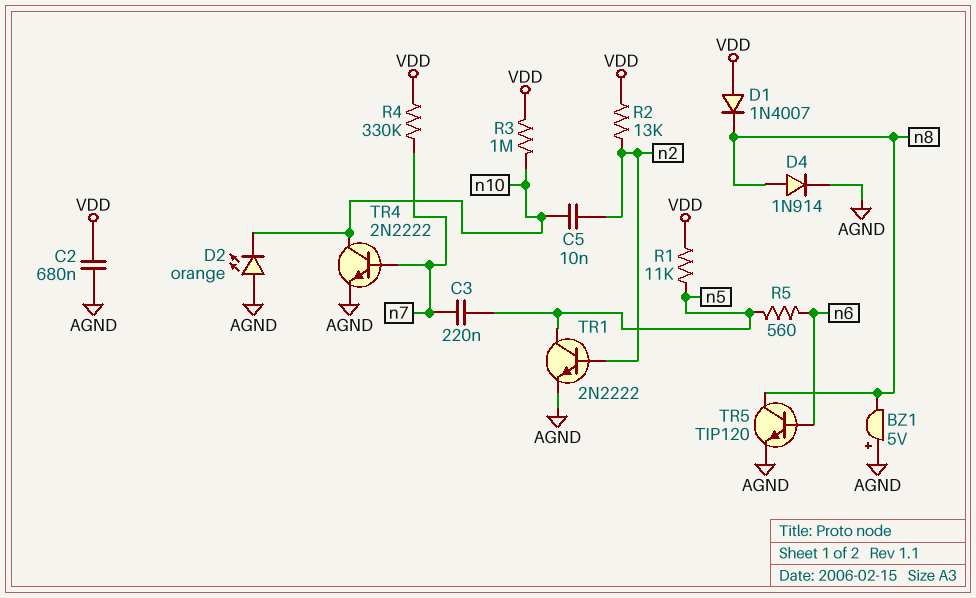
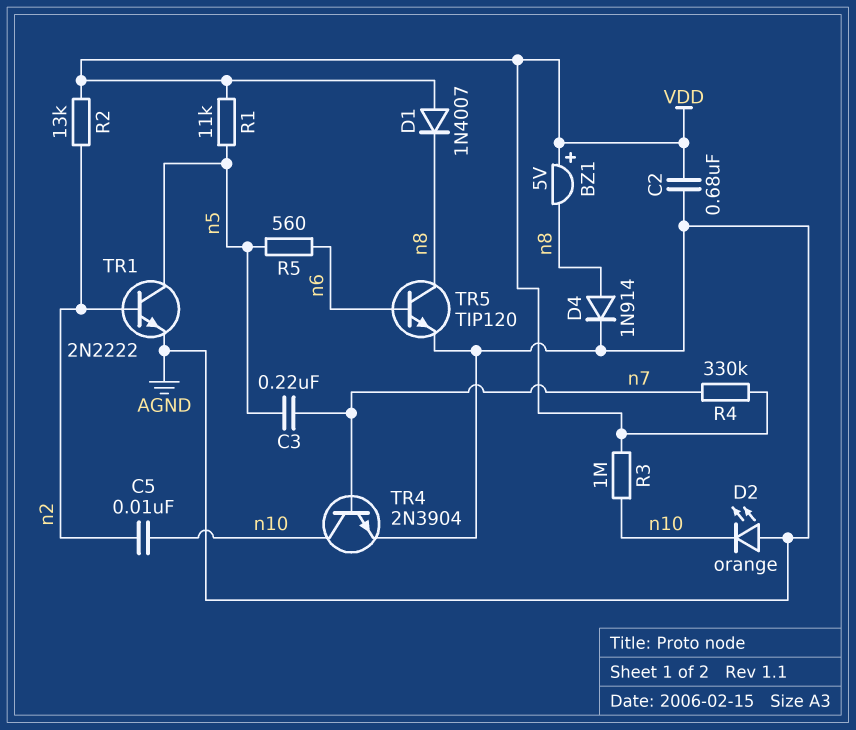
BZ1: buzzer 5V (plus AGND, minus n8) -> buzzer 5V (plus VDD, minus n8)
TR4: NPN 2N2222 (B n7, C n10, E AGND) -> NPN 2N3904 (B n7, C n10, E AGND)

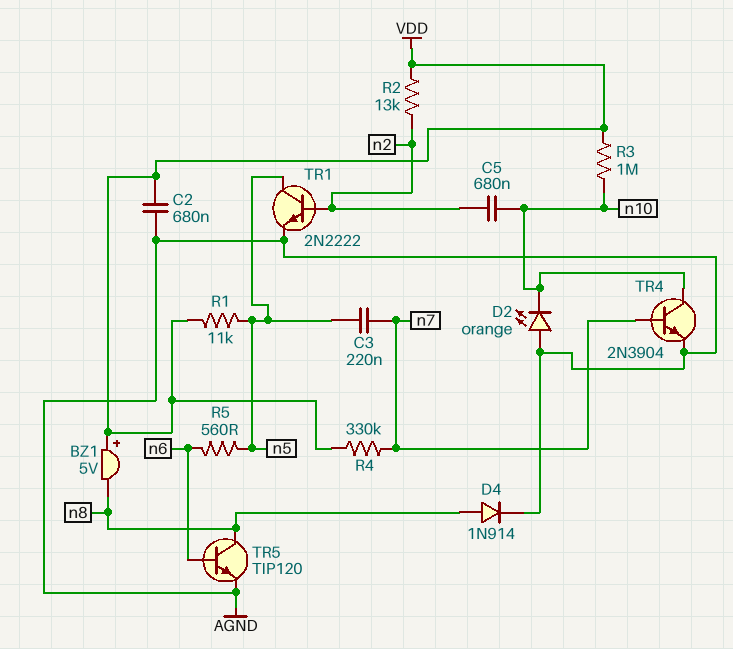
C5: 10nF (n2, n10) -> 680nF (n2, n10)
D1: diode 1N4007 (A VDD, K n8) -> none

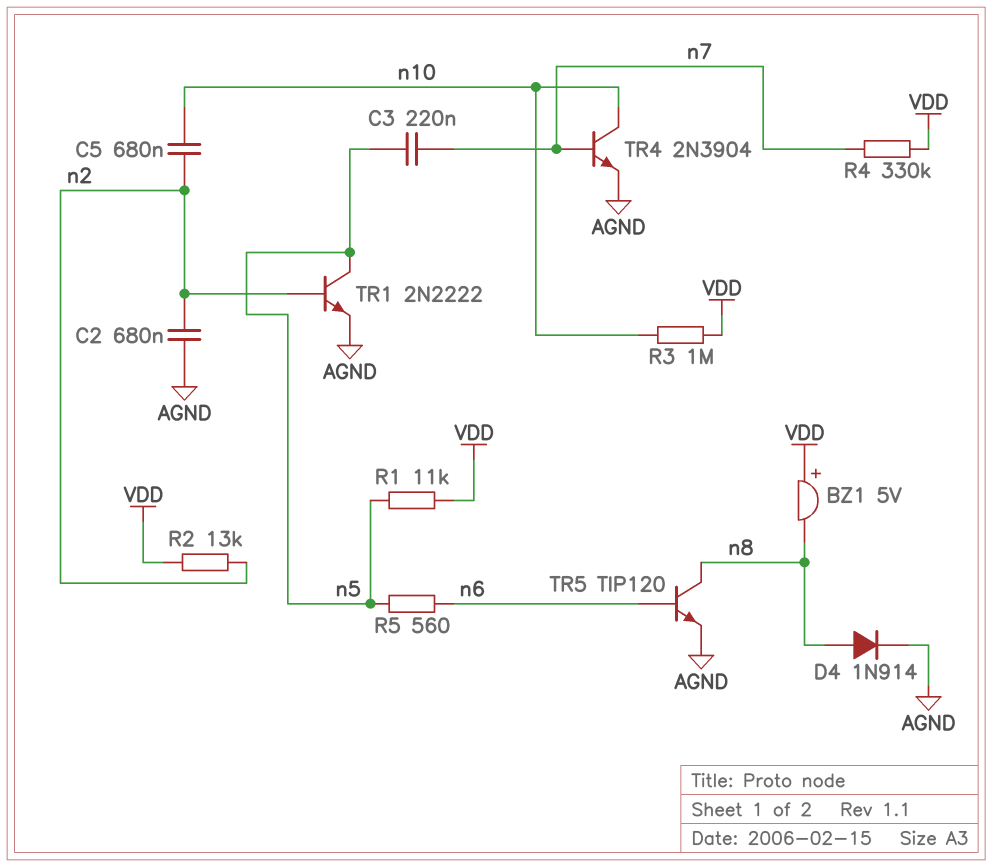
C2: 680nF (AGND, VDD) -> 680nF (AGND, n2)
D2: LED orange (A AGND, K n10) -> none

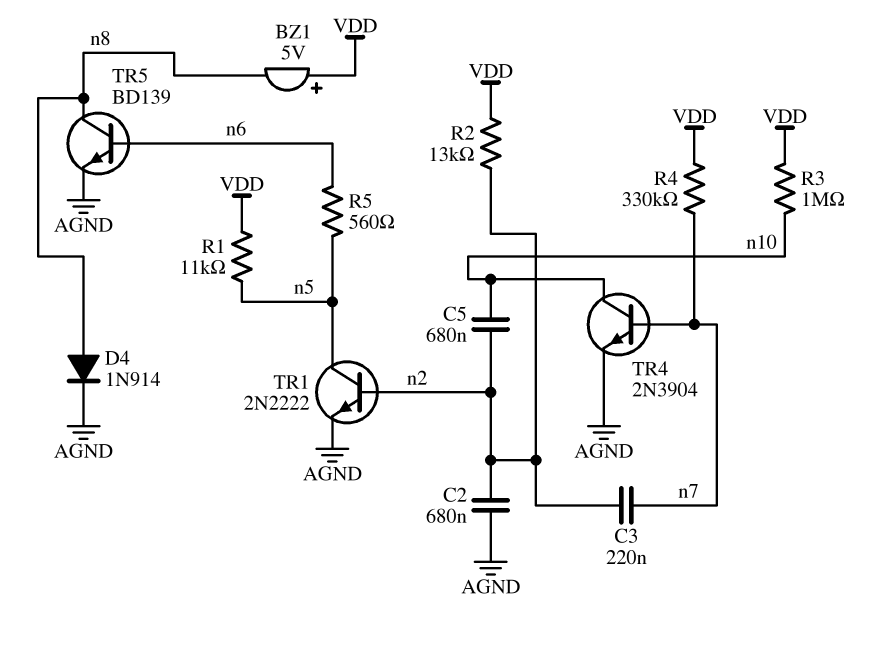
C3: 220nF (n5, n7) -> 220nF (n2, n7)
TR5: NPN TIP120 (B n6, C n8, E AGND) -> NPN BD139 (B n6, C n8, E AGND)

